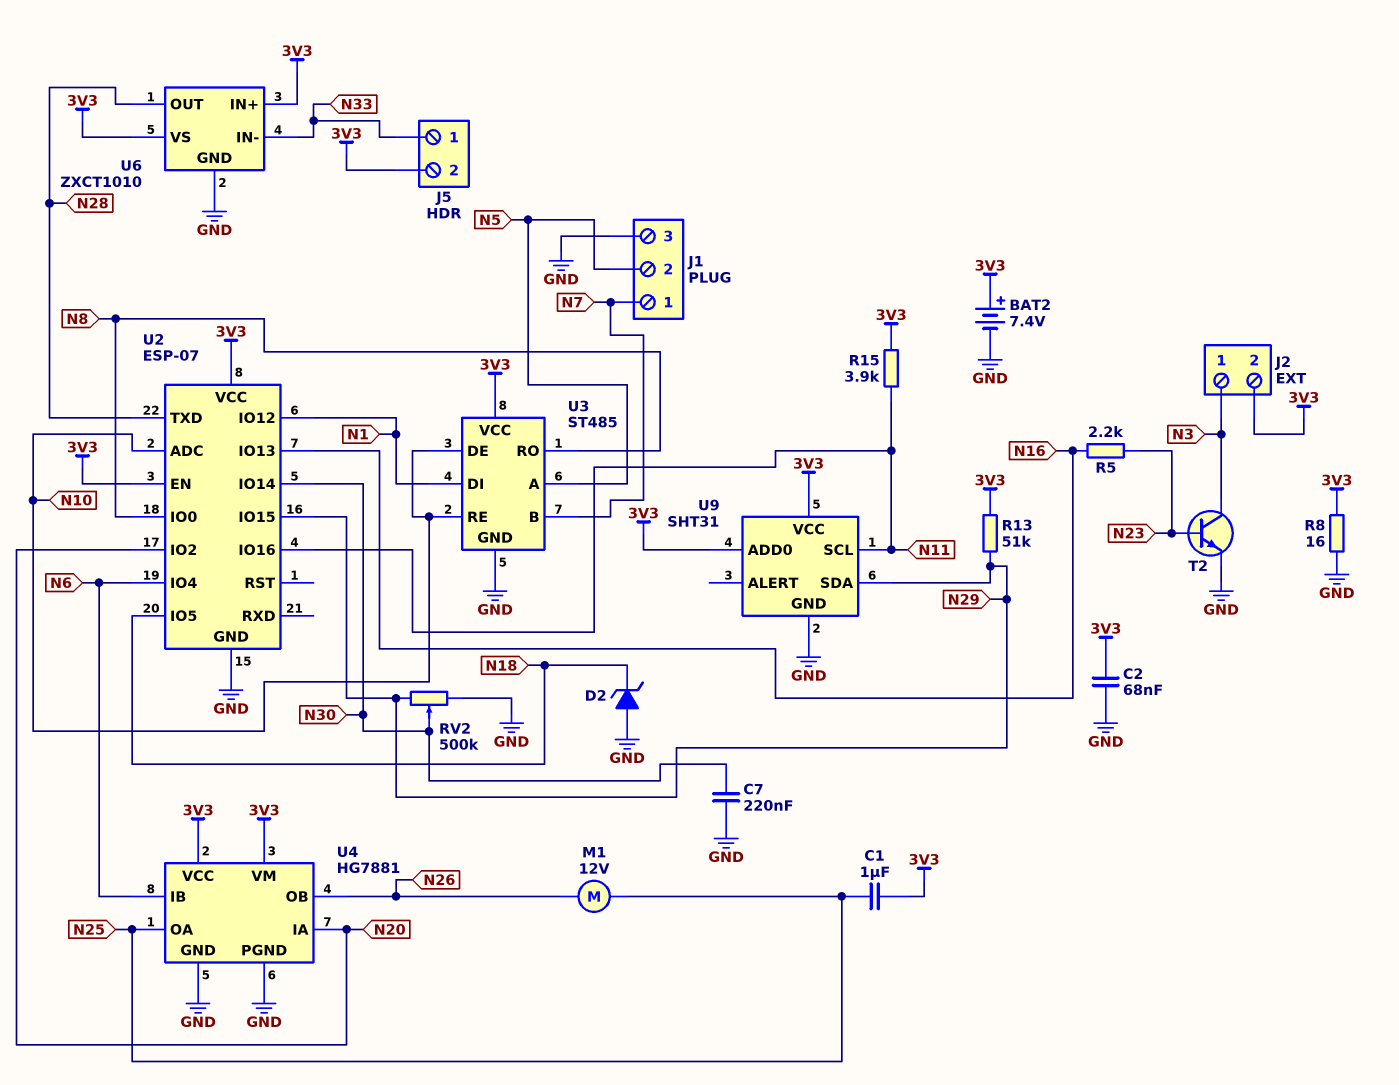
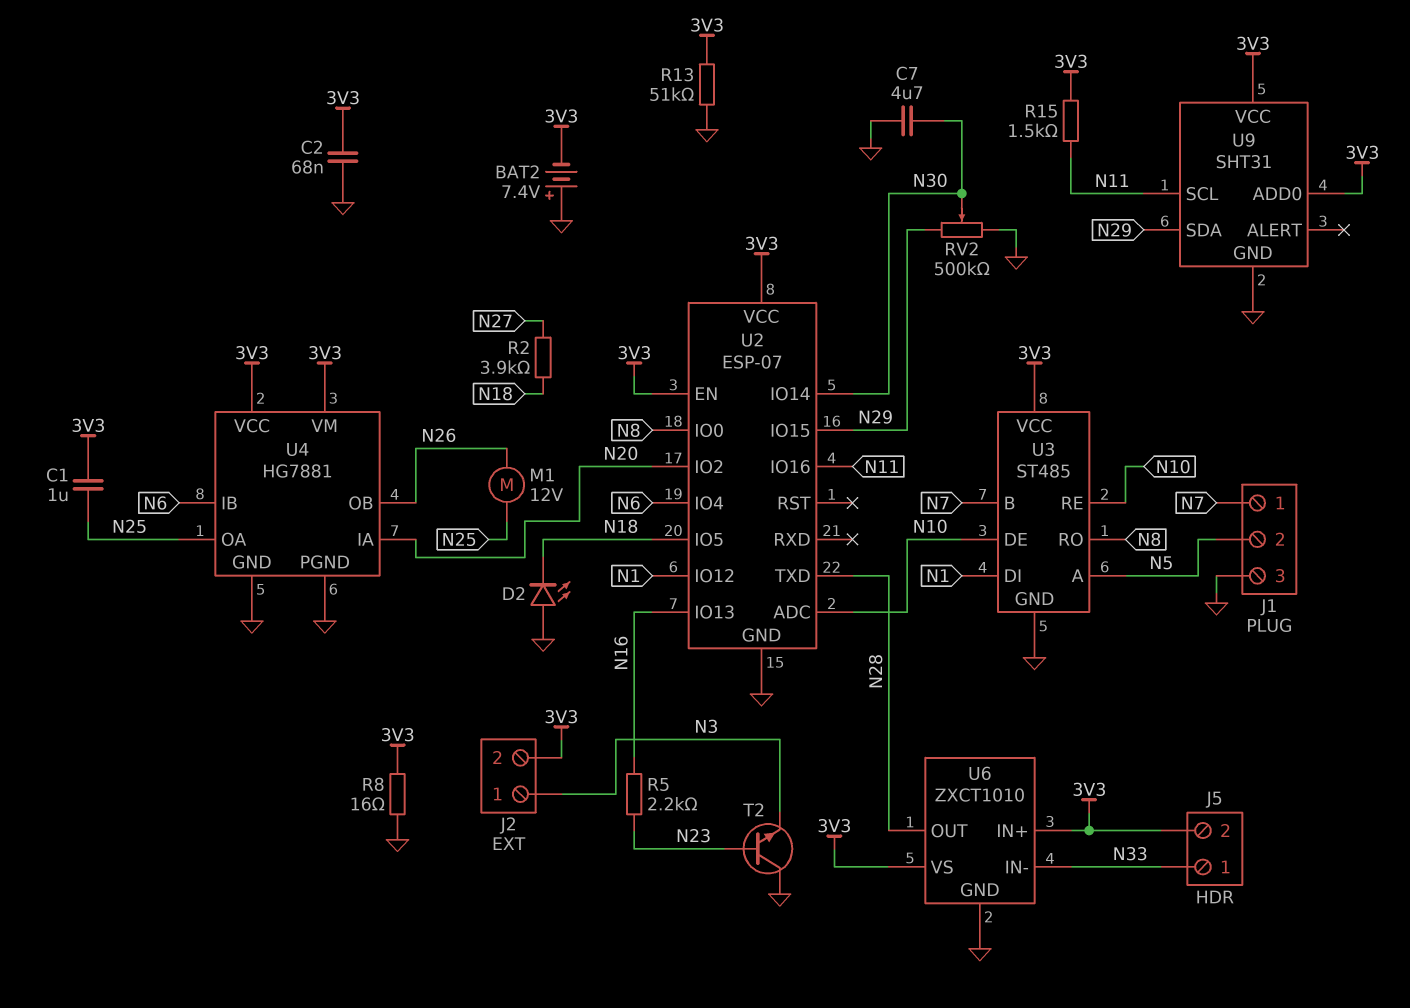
BAT2: 7.4V (plus 3V3, minus GND) -> 7.4V (plus GND, minus 3V3)
C7: 220nF (GND, N30) -> 4.7uF (GND, N30)
D2: zener (A GND, K N18) -> LED (A GND, K N18)
R2: none -> 3.9k (N18, N27)
R13: 51k (3V3, N29) -> 51k (3V3, GND)
R15: 3.9k (3V3, N11) -> 1.5k (3V3, N11)
T2: NPN (B N23, C N3, E GND) -> NPN (B N23, C GND, E N3)

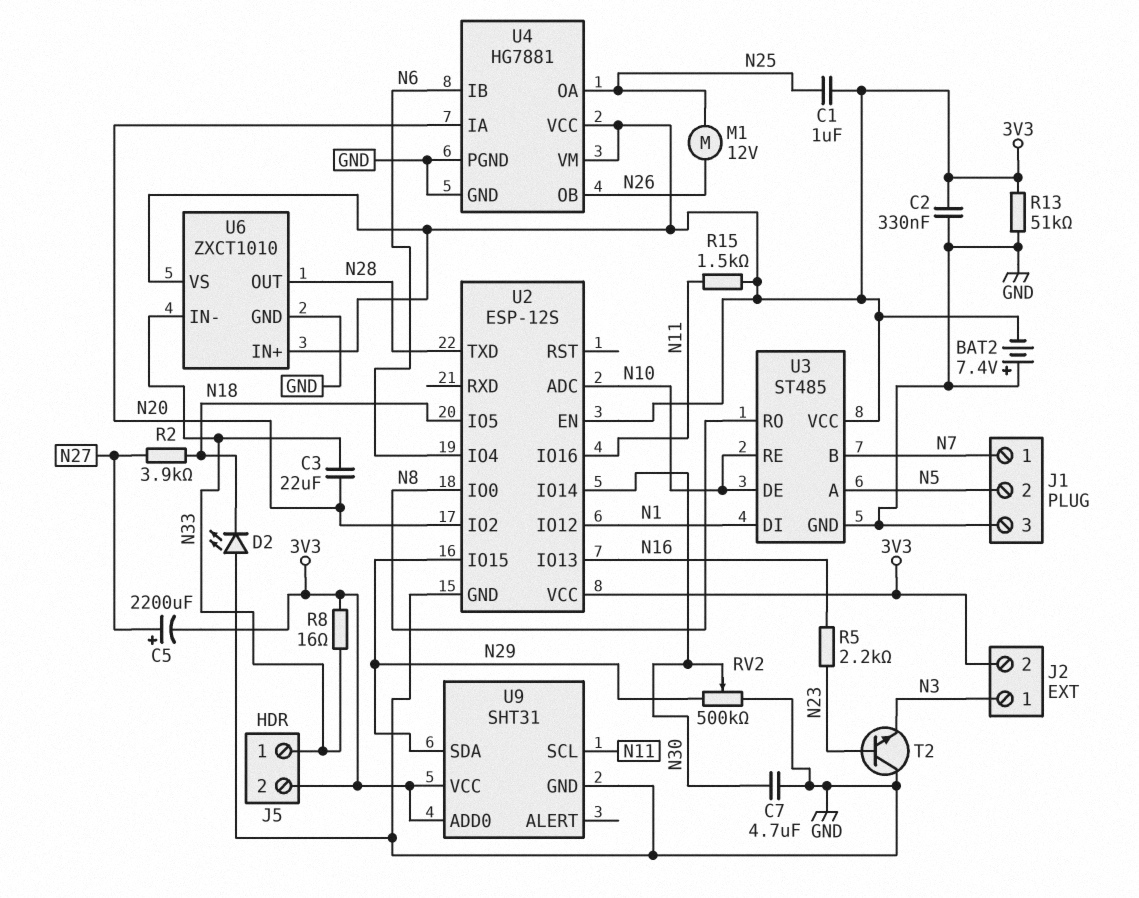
C2: 68nF (3V3, GND) -> 330nF (3V3, GND)
C3: none -> 22uF (N20, N33)
C5: none -> 2200uF (plus N27, minus 3V3)
R8: 16 (3V3, GND) -> 16 (3V3, N33)
U2: ESP-07 -> ESP-12S

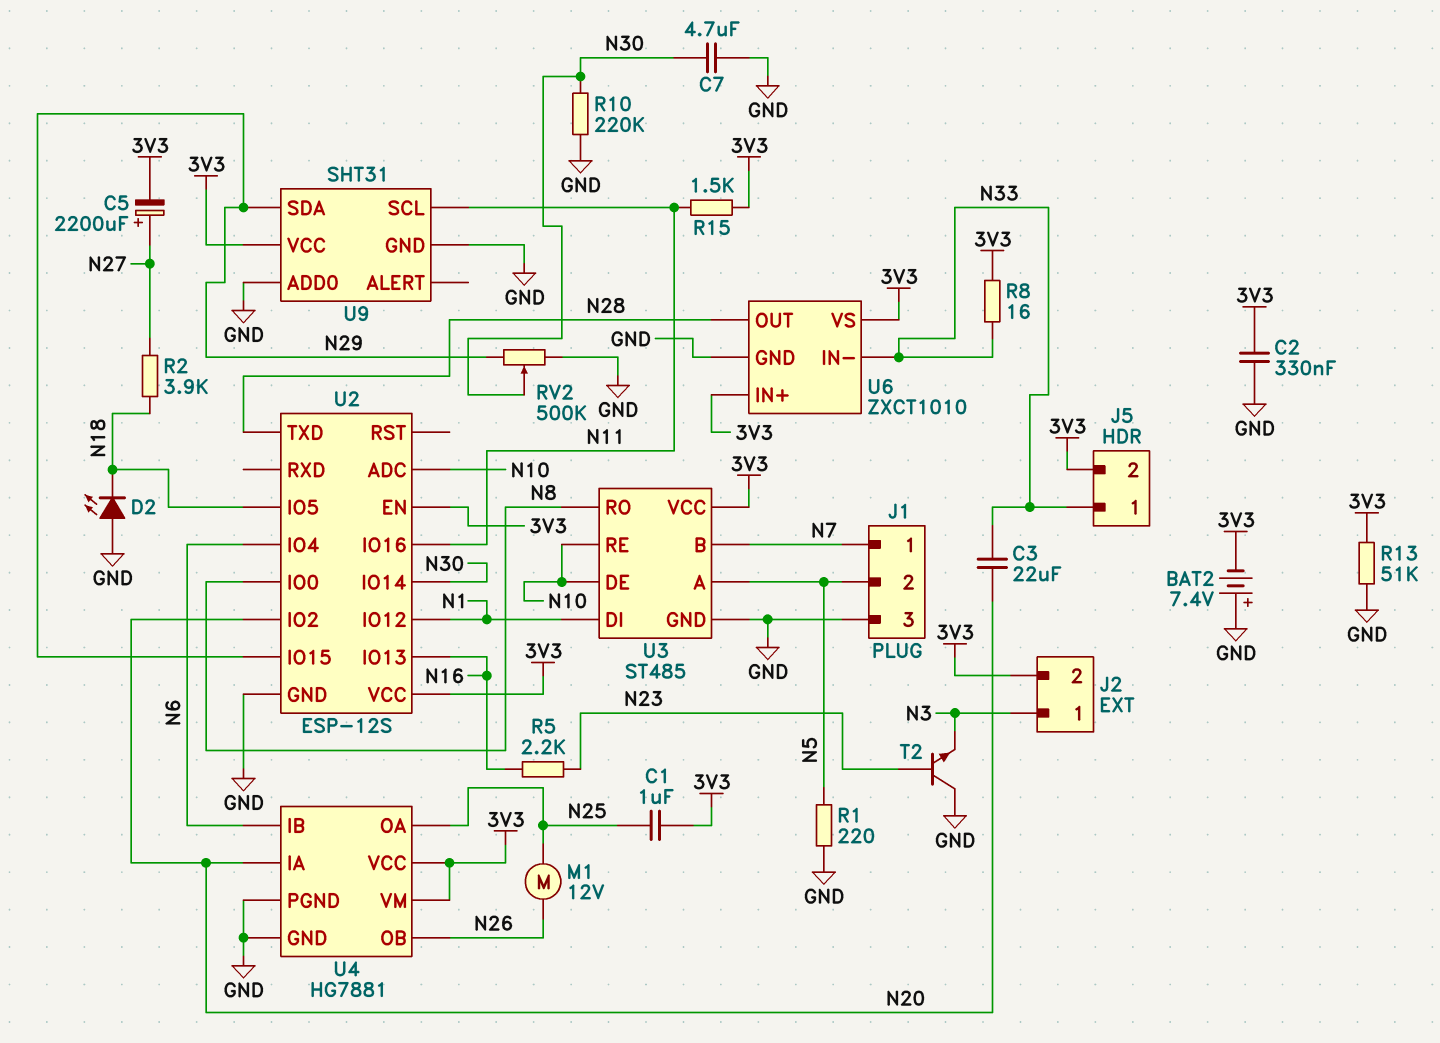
R1: none -> 220 (GND, N5)
R10: none -> 220k (GND, N30)
U9 pin ADD0: 3V3 -> GND

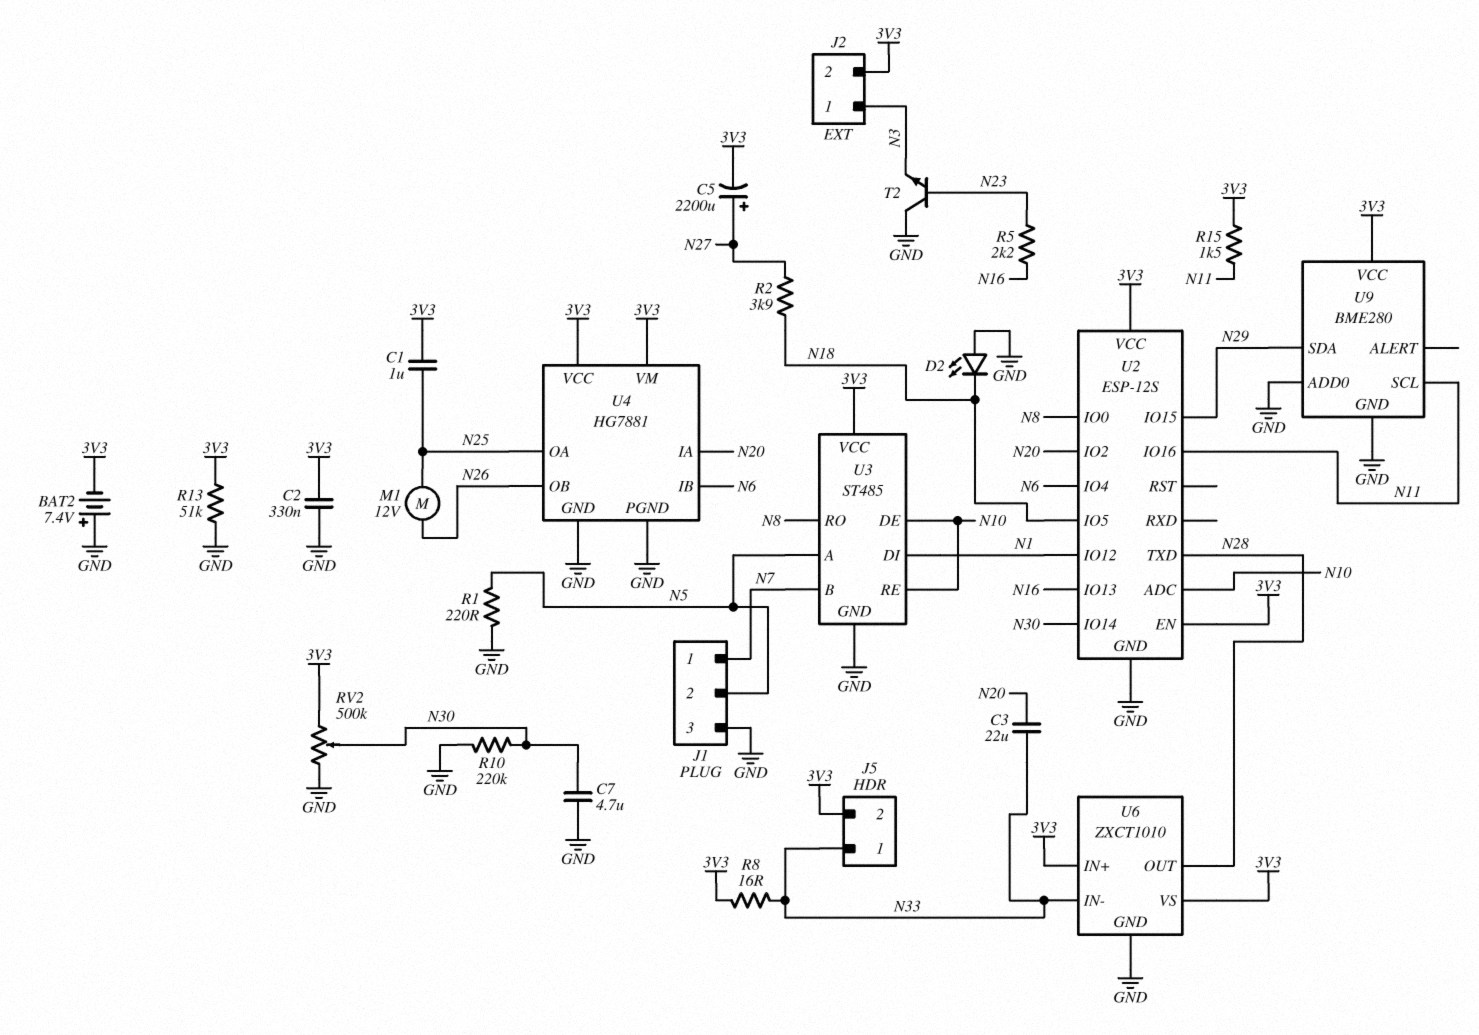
RV2: 500k (GND, N29, wiper N30) -> 500k (3V3, GND, wiper N30)
U9: SHT31 -> BME280

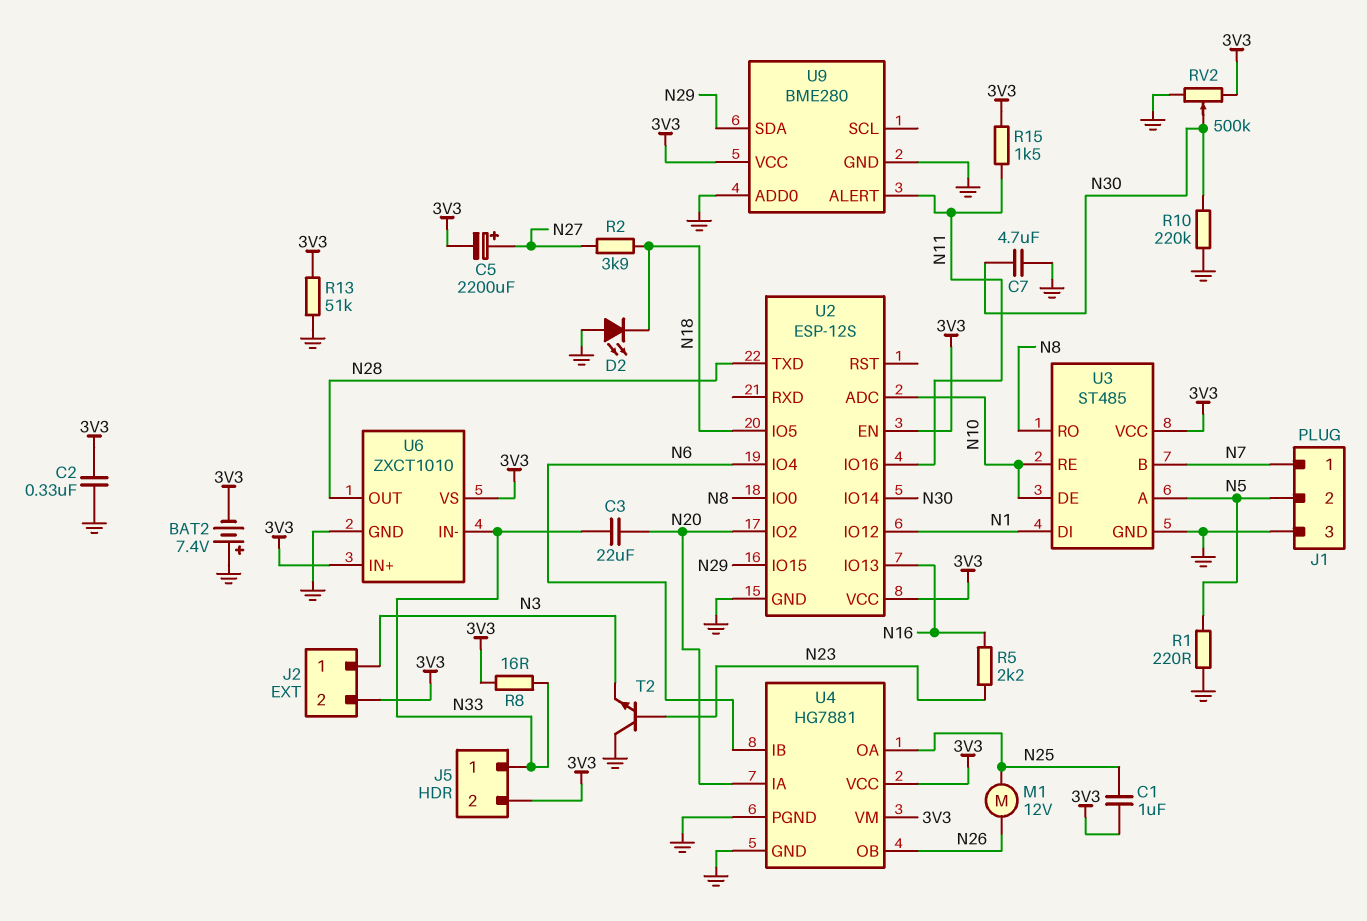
U9 pin ALERT: none -> N11
U9 pin SCL: N11 -> none

